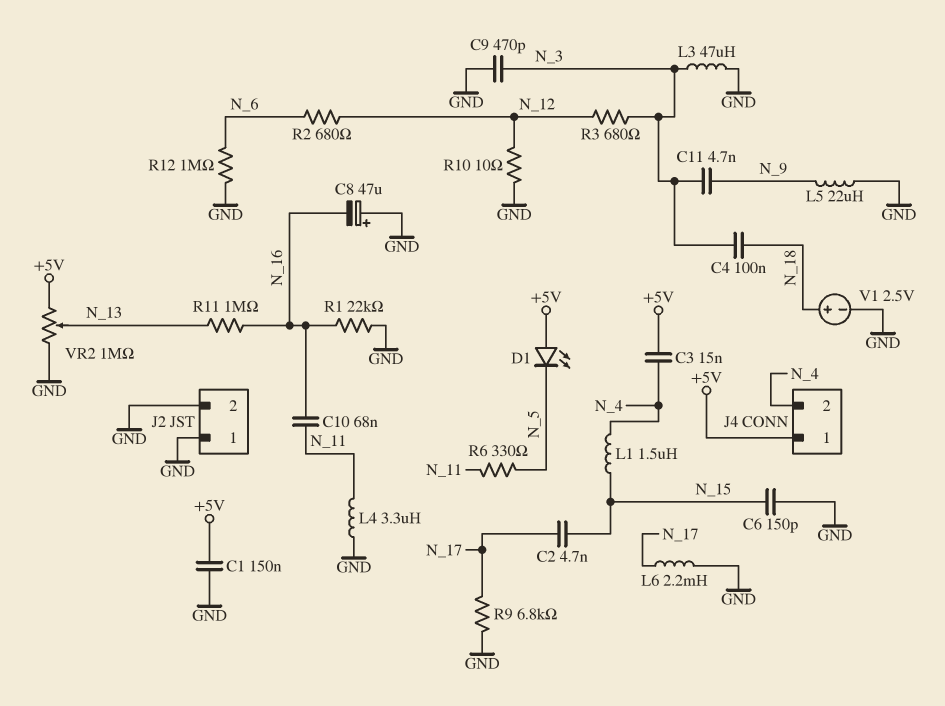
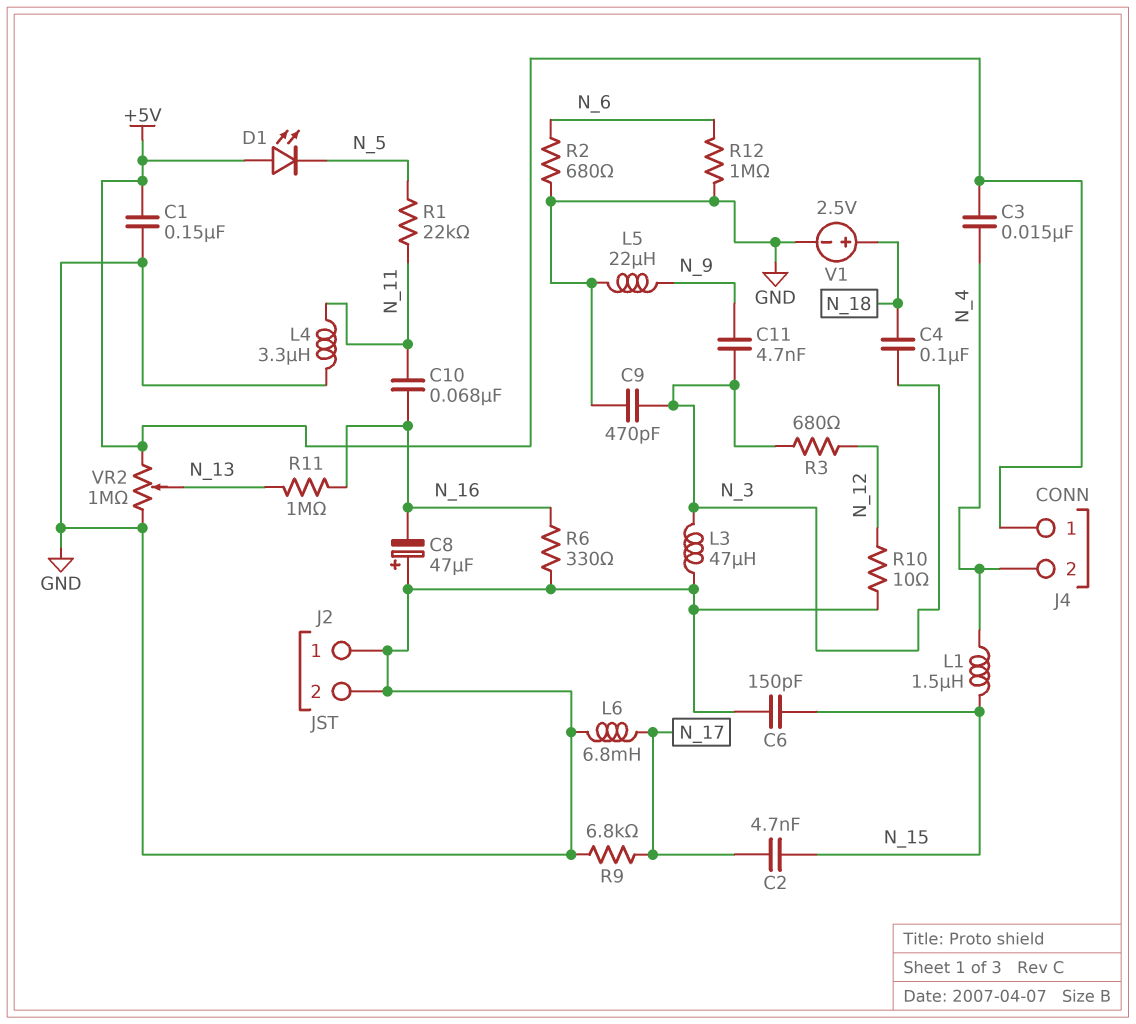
L6: 2.2mH (GND, N_17) -> 6.8mH (GND, N_17)
R1: 22k (GND, N_16) -> 22k (N_5, N_11)
R2: 680 (N_6, N_12) -> 680 (GND, N_6)
R6: 330 (N_5, N_11) -> 330 (GND, N_16)

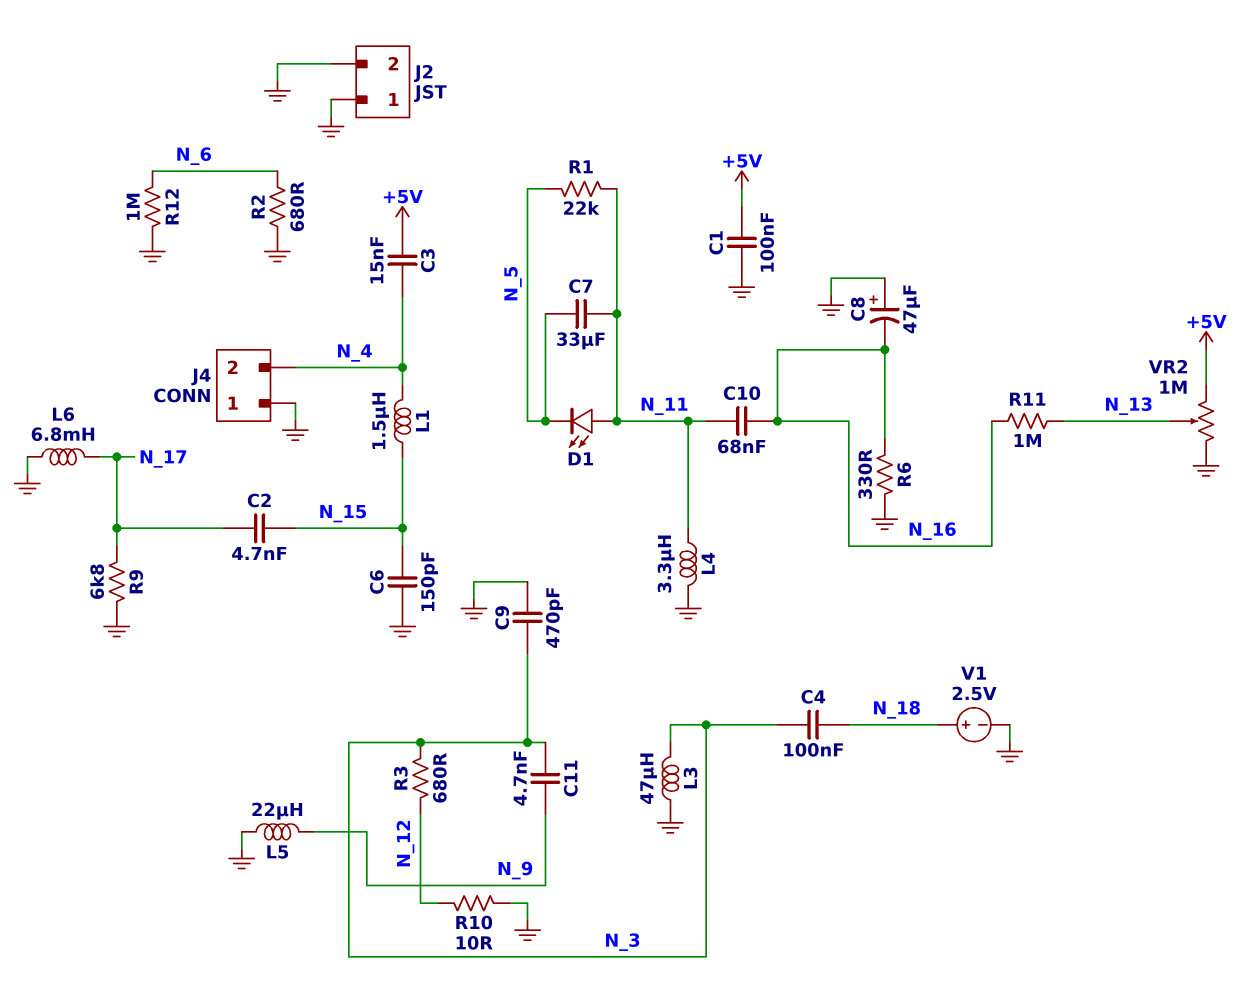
C1: 150nF (+5V, GND) -> 100nF (+5V, GND)
C7: none -> 33uF (N_5, N_11)
D1: LED (A +5V, K N_5) -> LED (A N_11, K N_5)
J4 pin 1: +5V -> GND

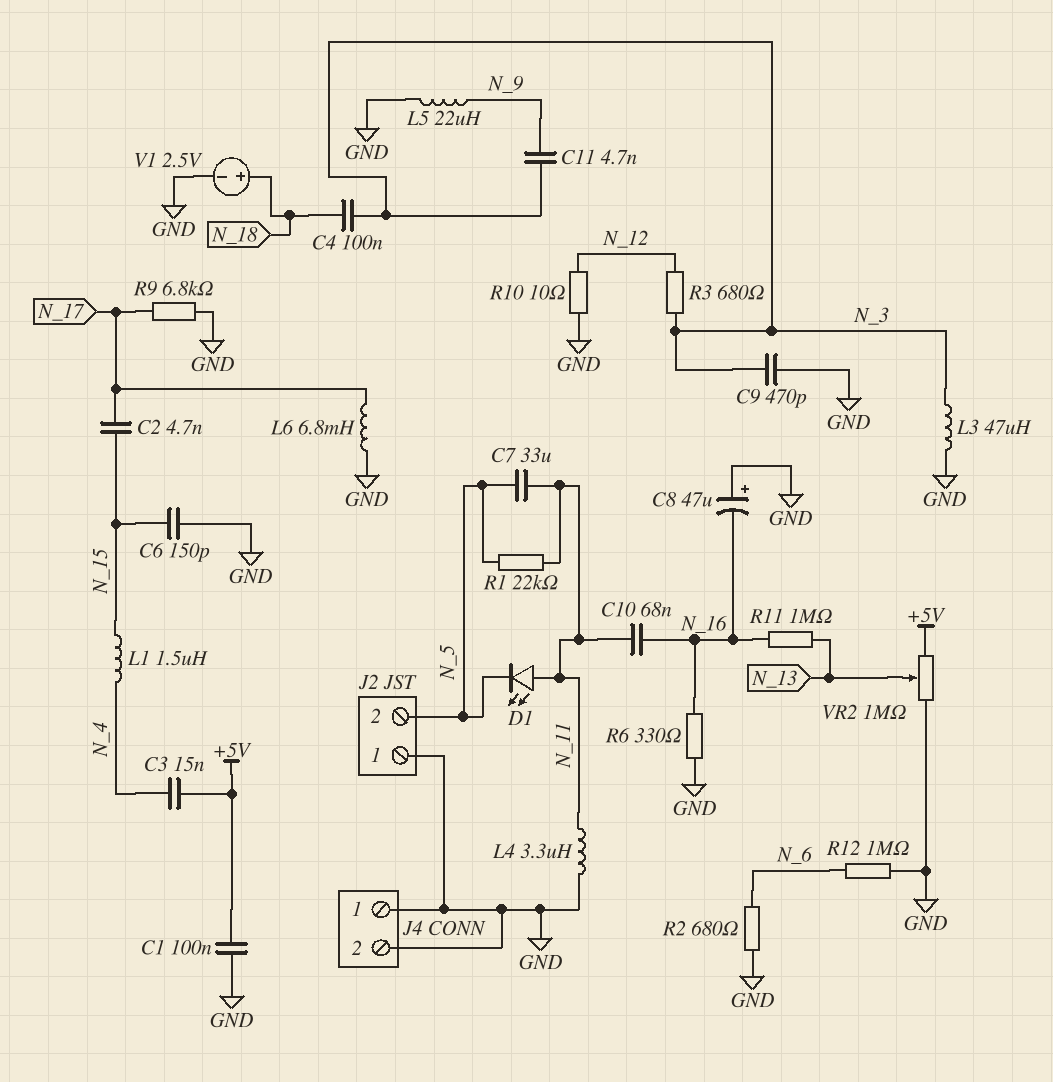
J2 pin 2: GND -> N_5
J4 pin 2: N_4 -> GND

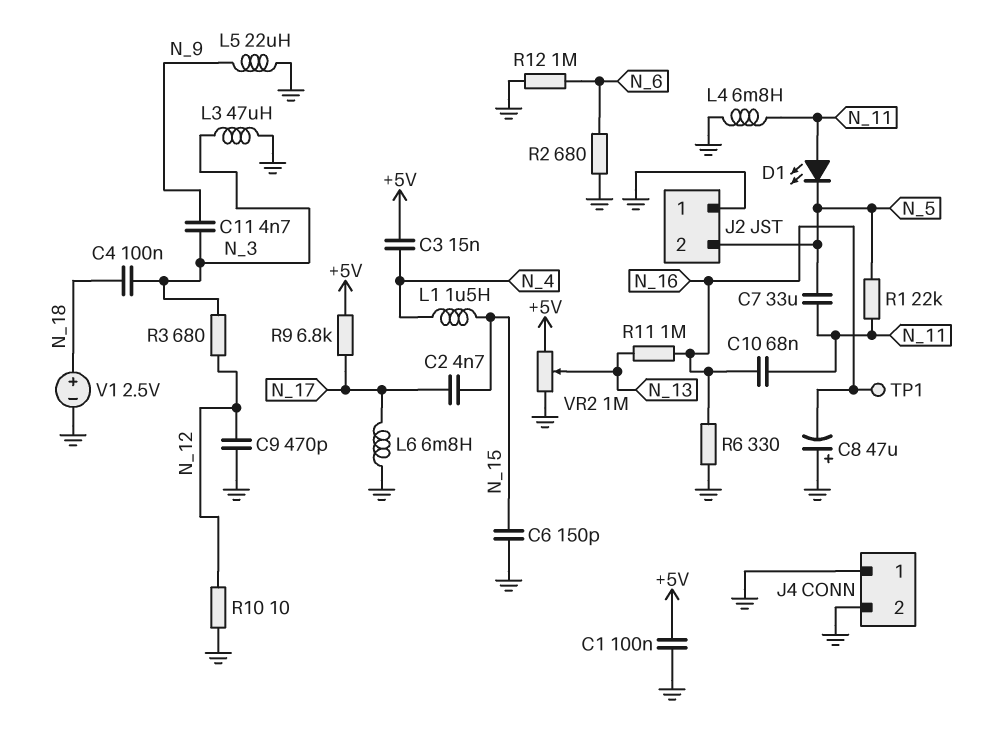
C9: 470pF (GND, N_3) -> 470pF (GND, N_12)
L4: 3.3uH (GND, N_11) -> 6.8mH (GND, N_11)
R9: 6.8k (GND, N_17) -> 6.8k (+5V, N_17)
TP1: none -> test point (N_16)

